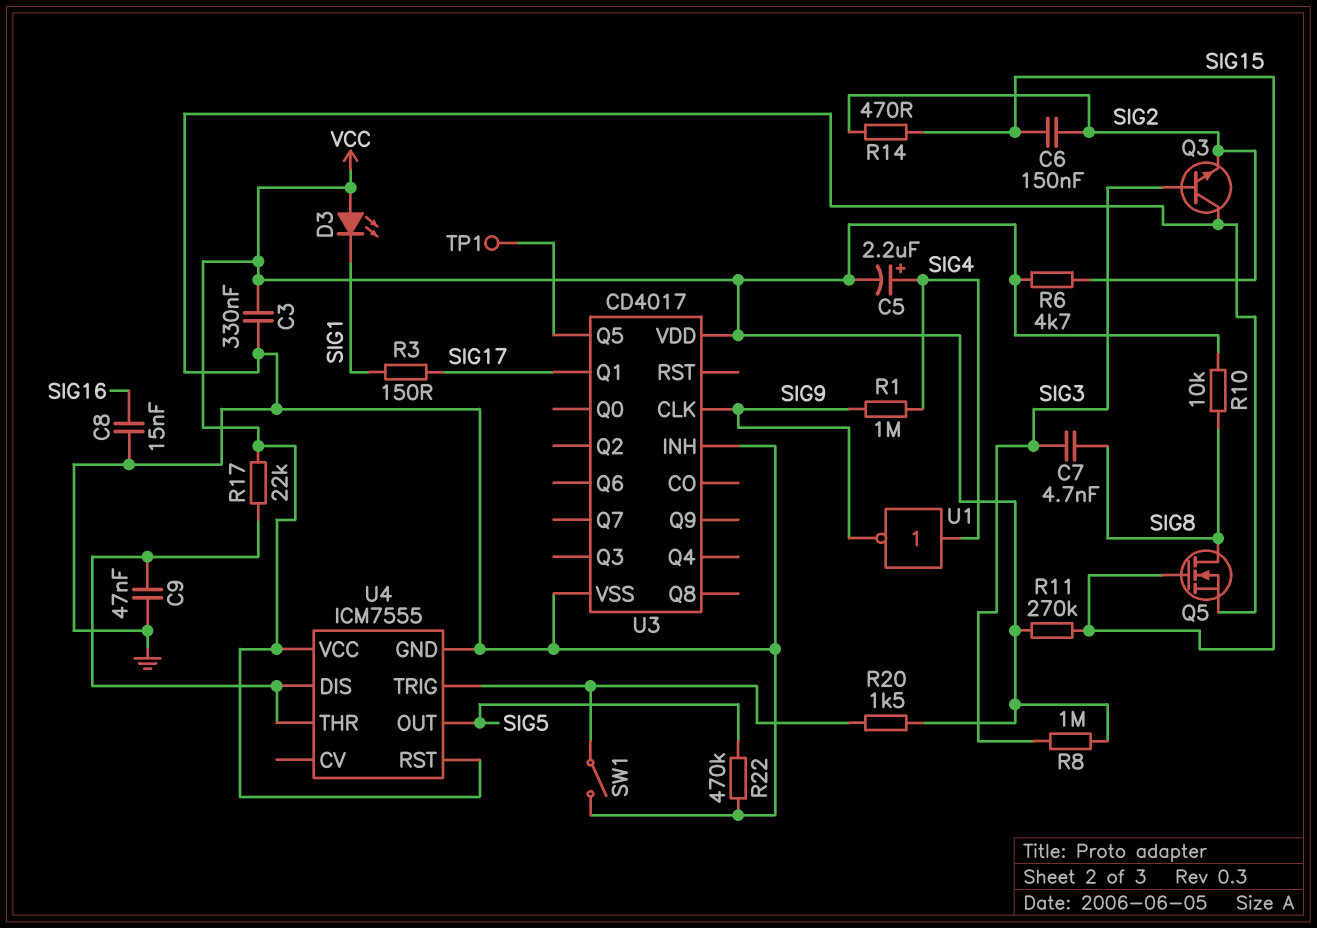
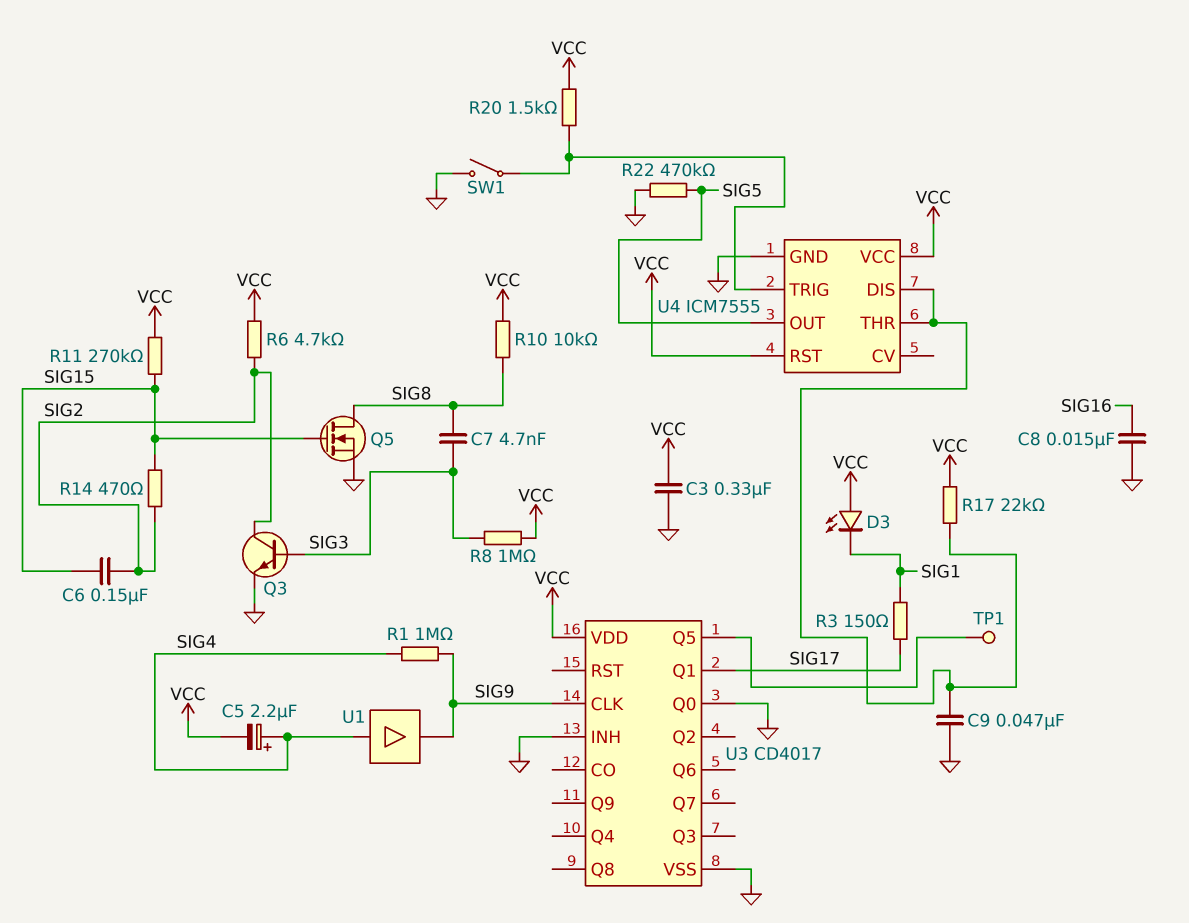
Q3: NPN (B SIG3, C GND, E SIG2) -> NPN (B SIG3, C SIG2, E GND)
U1: NOT (in SIG4, out SIG9) -> buffer (in SIG4, out SIG9)
U3 pin Q0: none -> GND

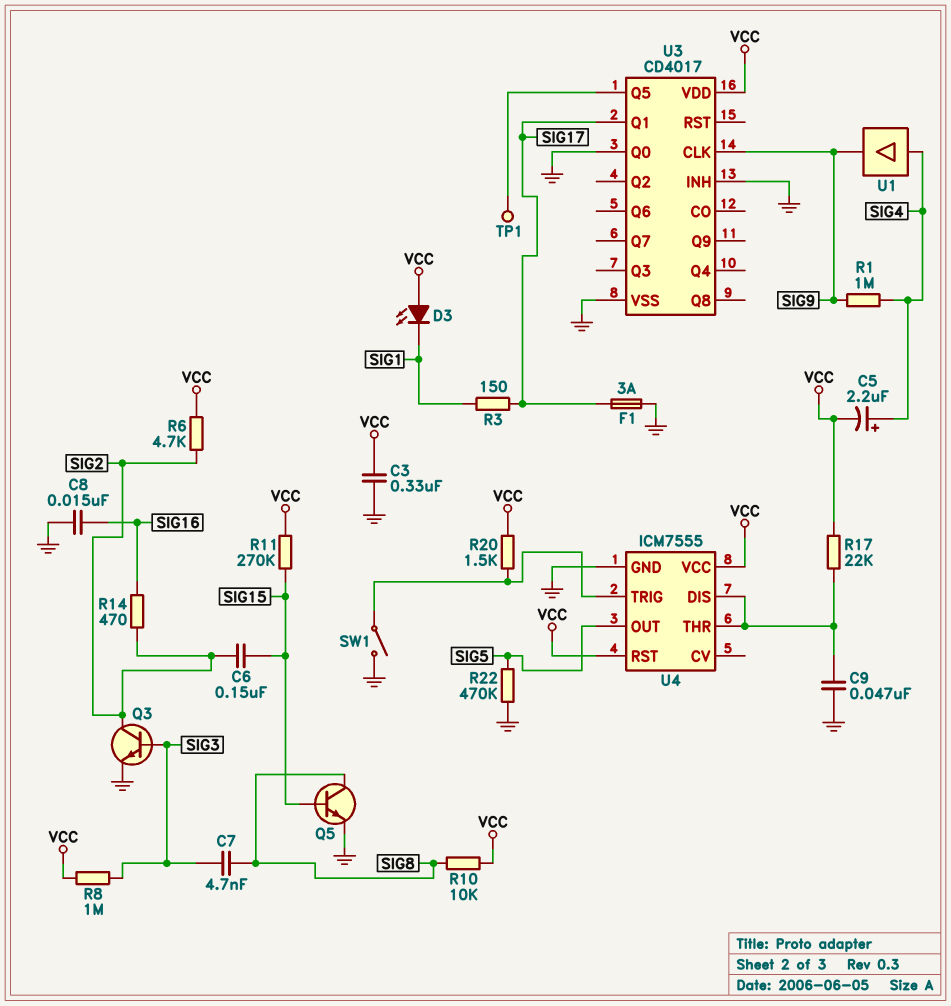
F1: none -> 3A (GND, SIG17)
Q5: NMOS (G SIG15, D SIG8, S GND) -> NPN (B SIG15, C SIG8, E GND)
R14: 470 (SIG2, SIG15) -> 470 (SIG2, SIG16)

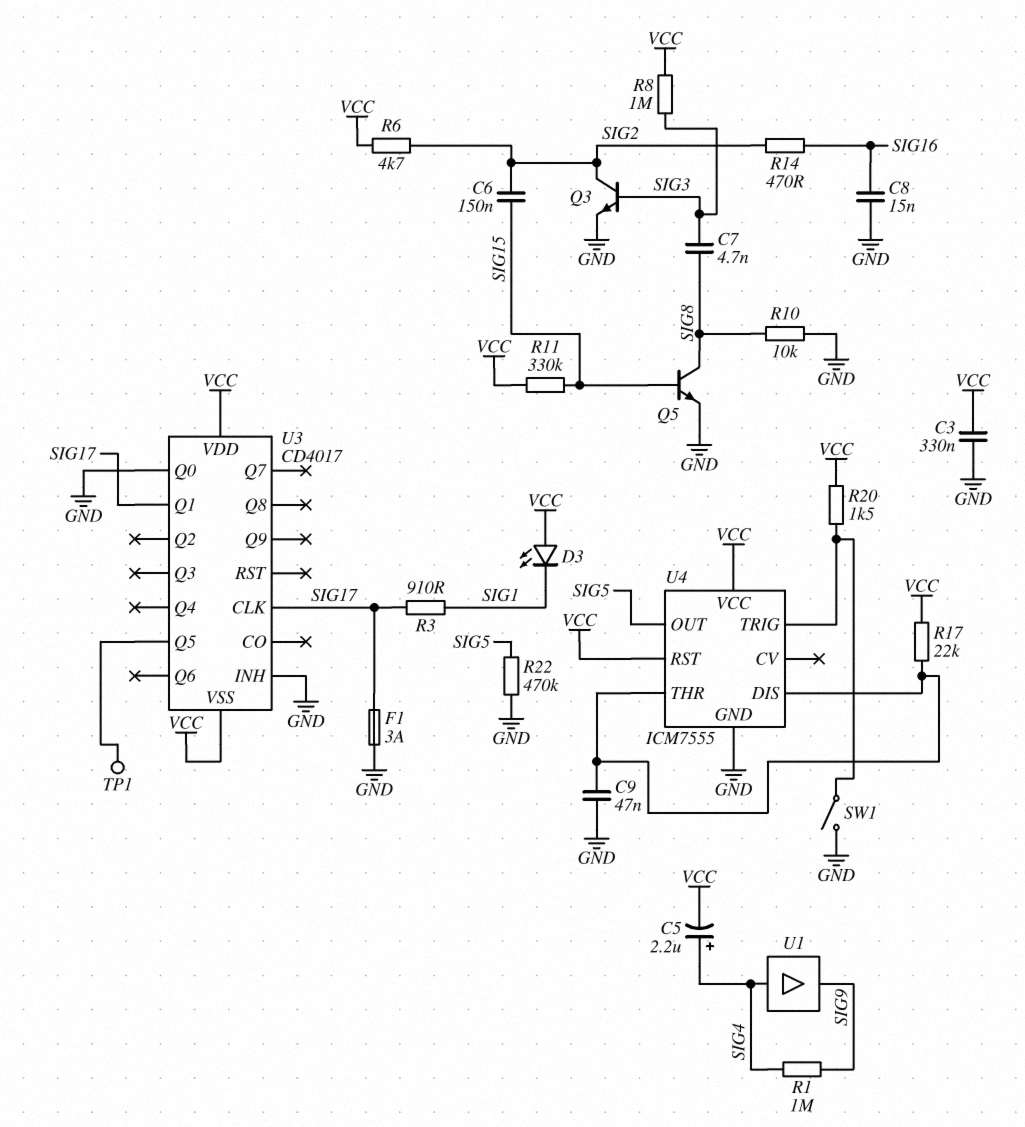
R3: 150 (SIG1, SIG17) -> 910 (SIG1, SIG17)
R10: 10k (SIG8, VCC) -> 10k (GND, SIG8)
R11: 270k (SIG15, VCC) -> 330k (SIG15, VCC)
U3 pin CLK: SIG9 -> SIG17
U3 pin VSS: GND -> VCC

